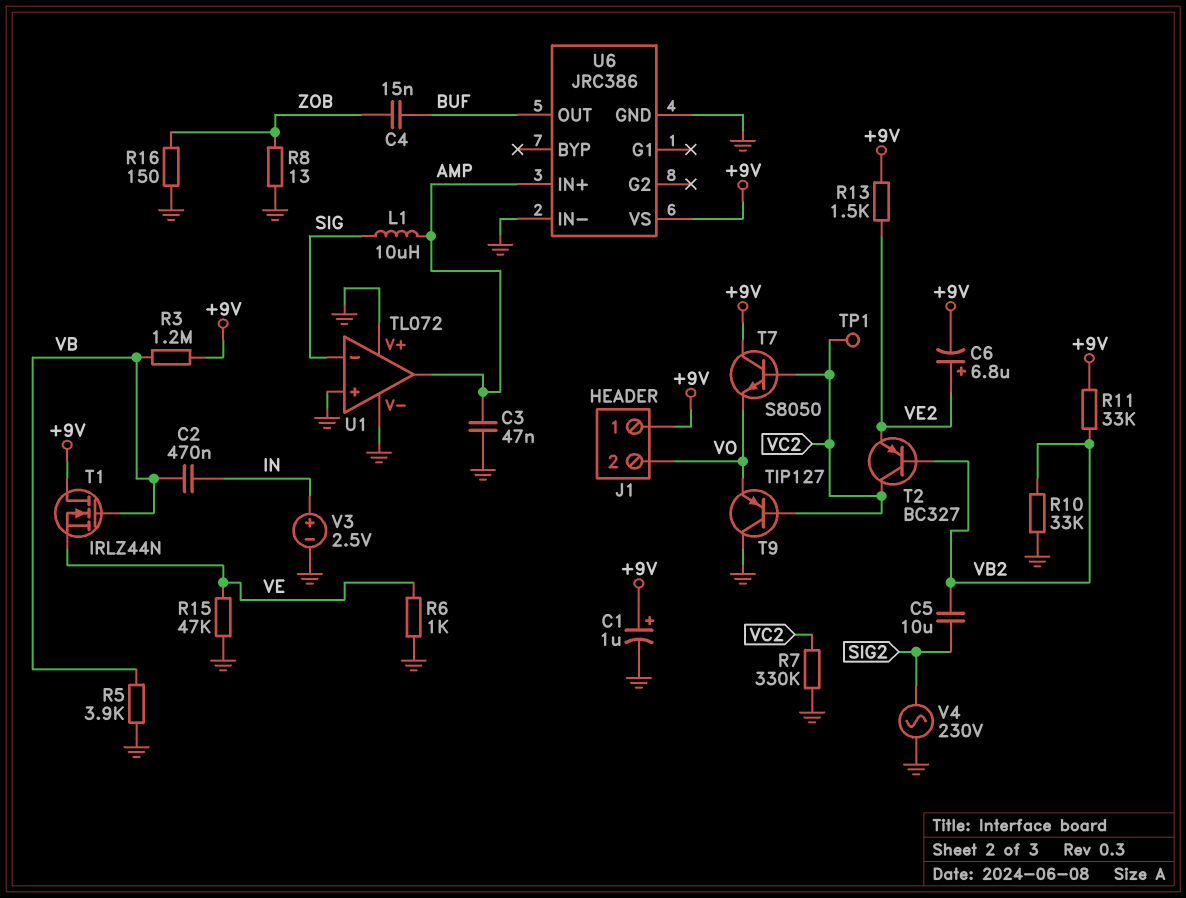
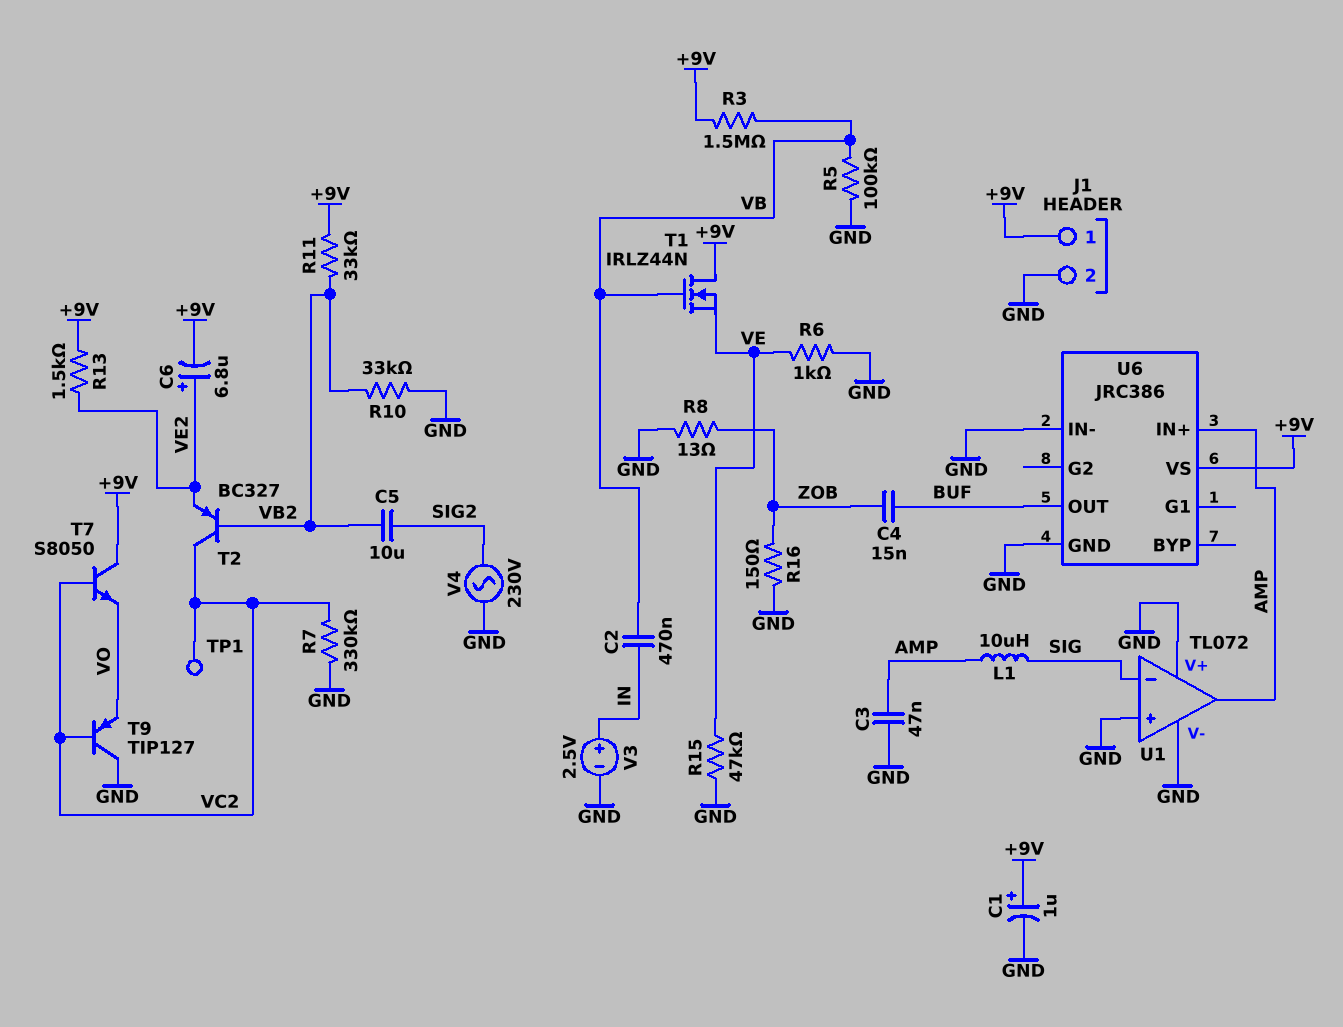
J1 pin 2: VO -> GND
R3: 1.2M (+9V, VB) -> 1.5M (+9V, VB)
R5: 3.9k (GND, VB) -> 100k (GND, VB)

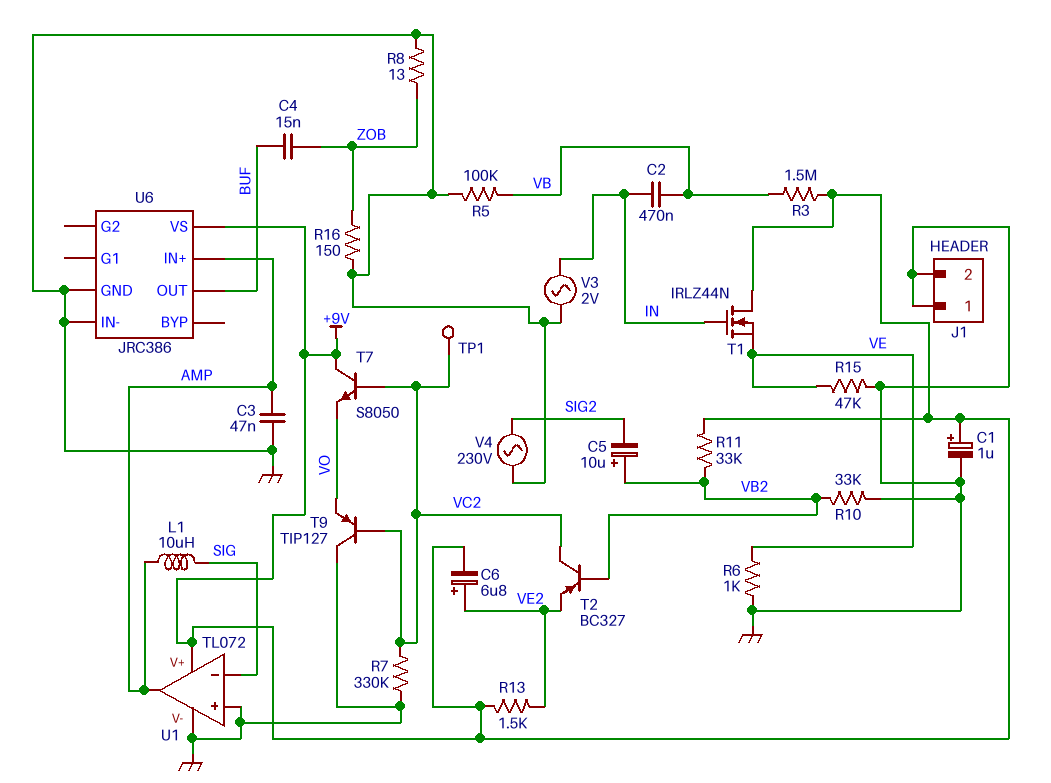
C5: 10uF (SIG2, VB2) -> 10uF (plus VB2, minus SIG2)
J1 pin 1: +9V -> GND
T1: NMOS IRLZ44N (G VB, D +9V, S VE) -> NMOS IRLZ44N (G IN, D +9V, S VE)
U1 pin V+: GND -> +9V
V3: 2.5V (plus IN, minus GND) -> AC 2V (GND, IN)

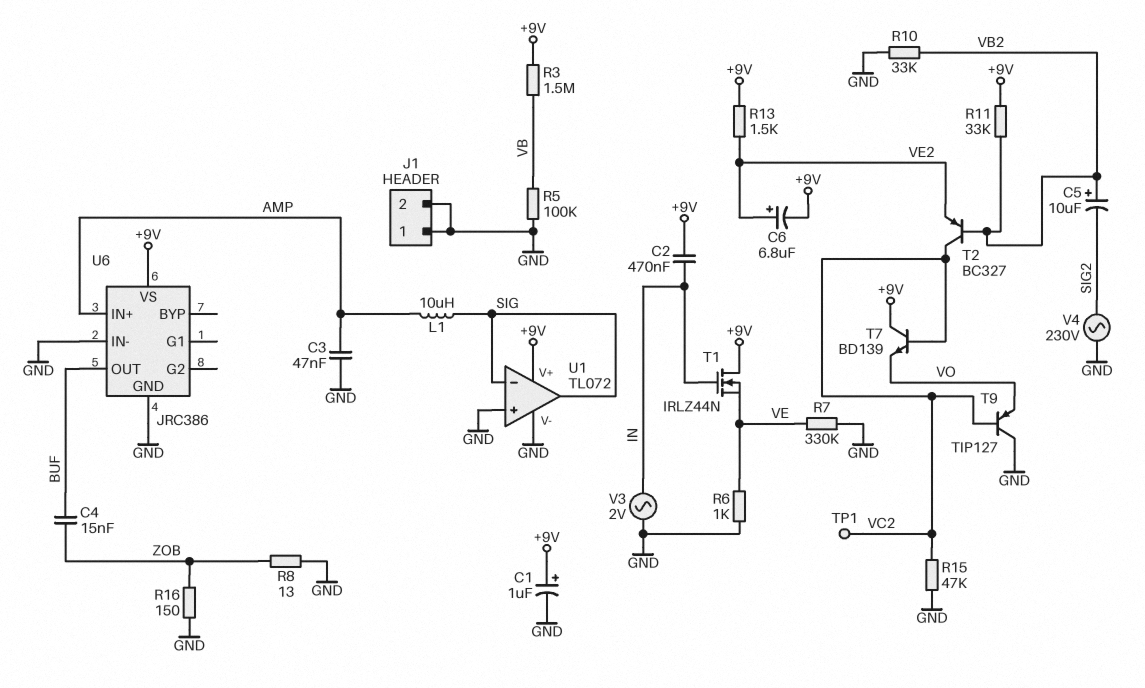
C2: 470nF (IN, VB) -> 470nF (+9V, IN)
R7: 330k (GND, VC2) -> 330k (GND, VE)
R15: 47k (GND, VE) -> 47k (GND, VC2)
T7: NPN S8050 (B VC2, C +9V, E VO) -> NPN BD139 (B VC2, C +9V, E VO)
U1 pin out: AMP -> SIG

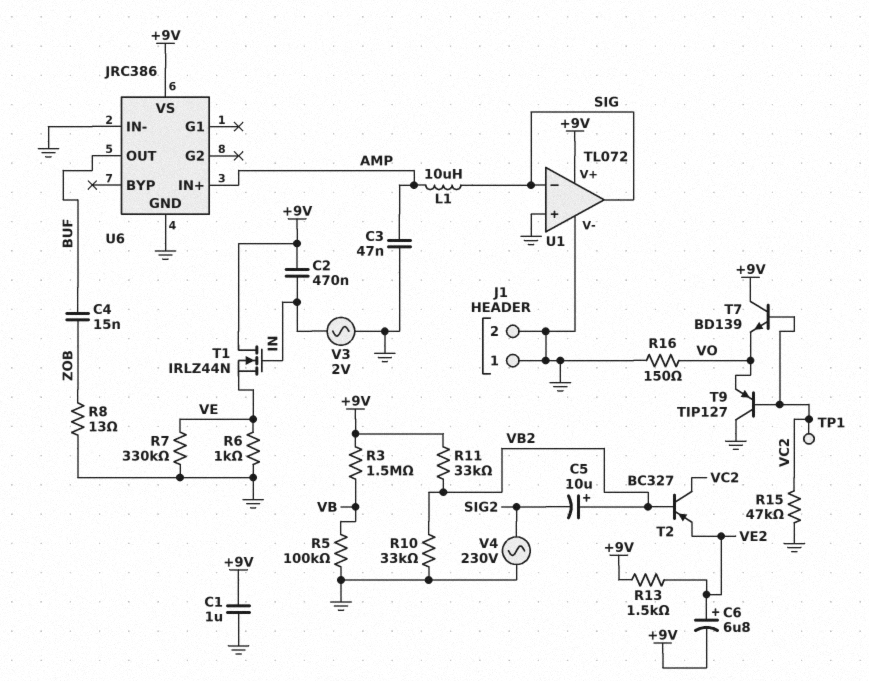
C1: 1uF (plus +9V, minus GND) -> 1uF (+9V, GND)
R16: 150 (GND, ZOB) -> 150 (GND, VO)

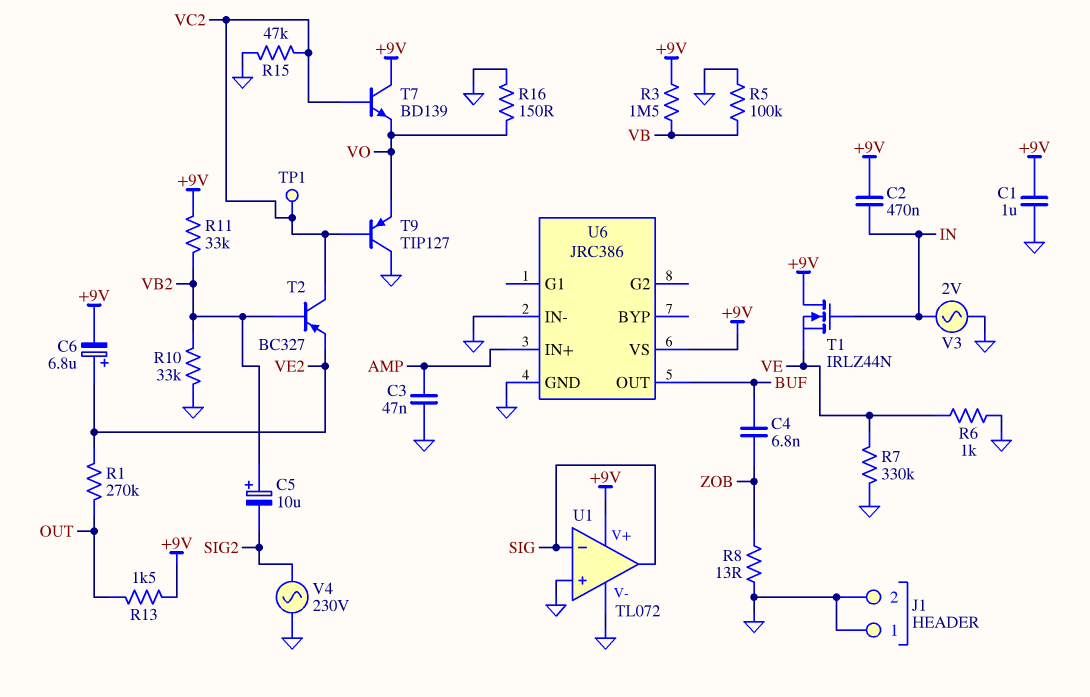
C4: 15nF (BUF, ZOB) -> 6.8nF (BUF, ZOB)
L1: 10uH (AMP, SIG) -> none
R1: none -> 270k (OUT, VE2)
R13: 1.5k (+9V, VE2) -> 1.5k (+9V, OUT)

